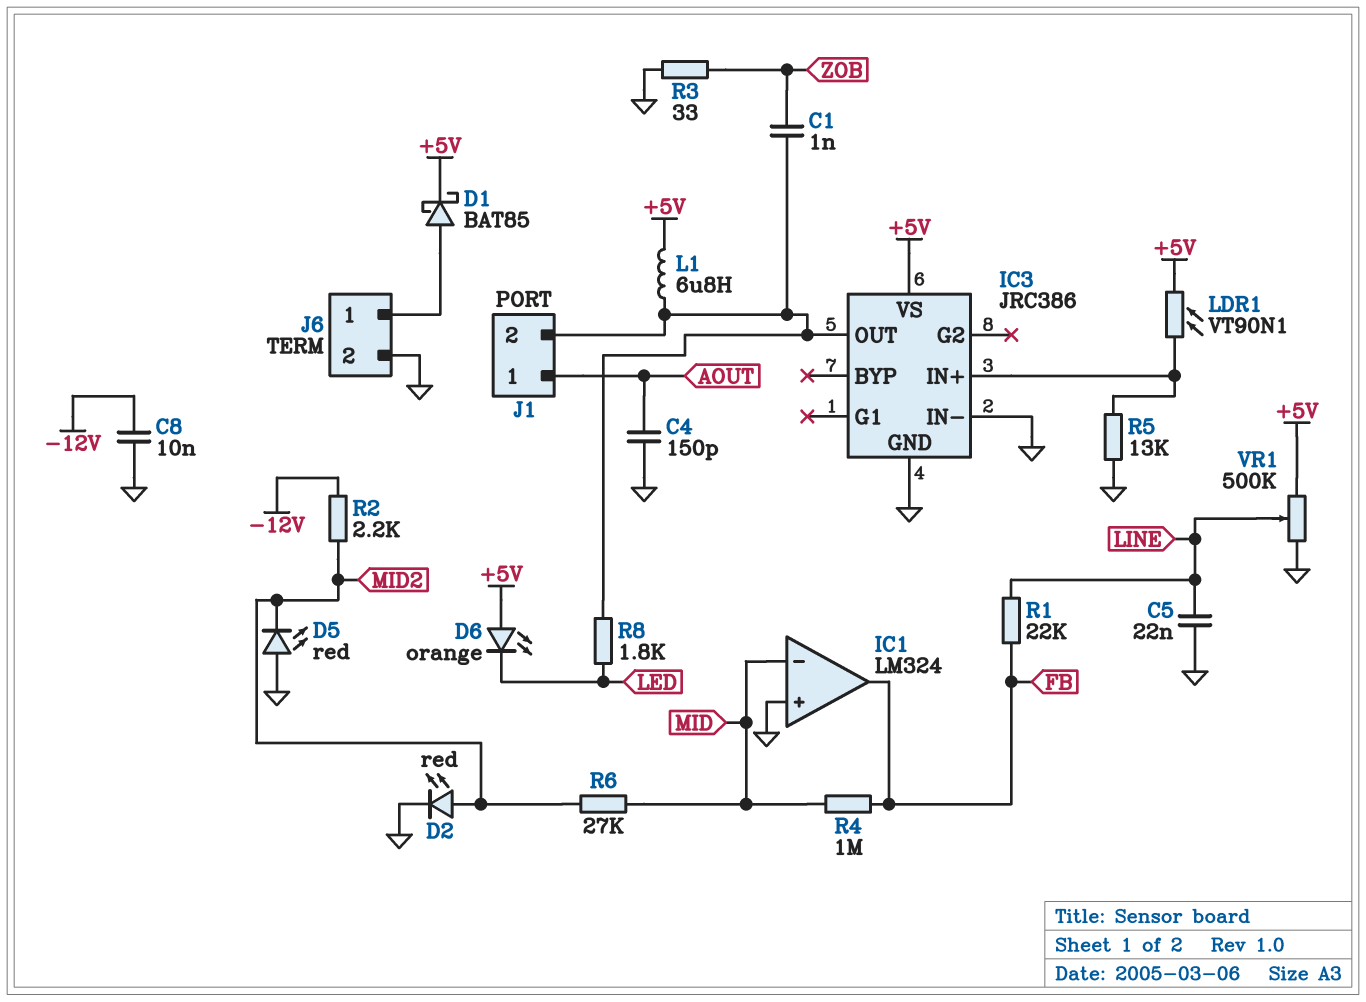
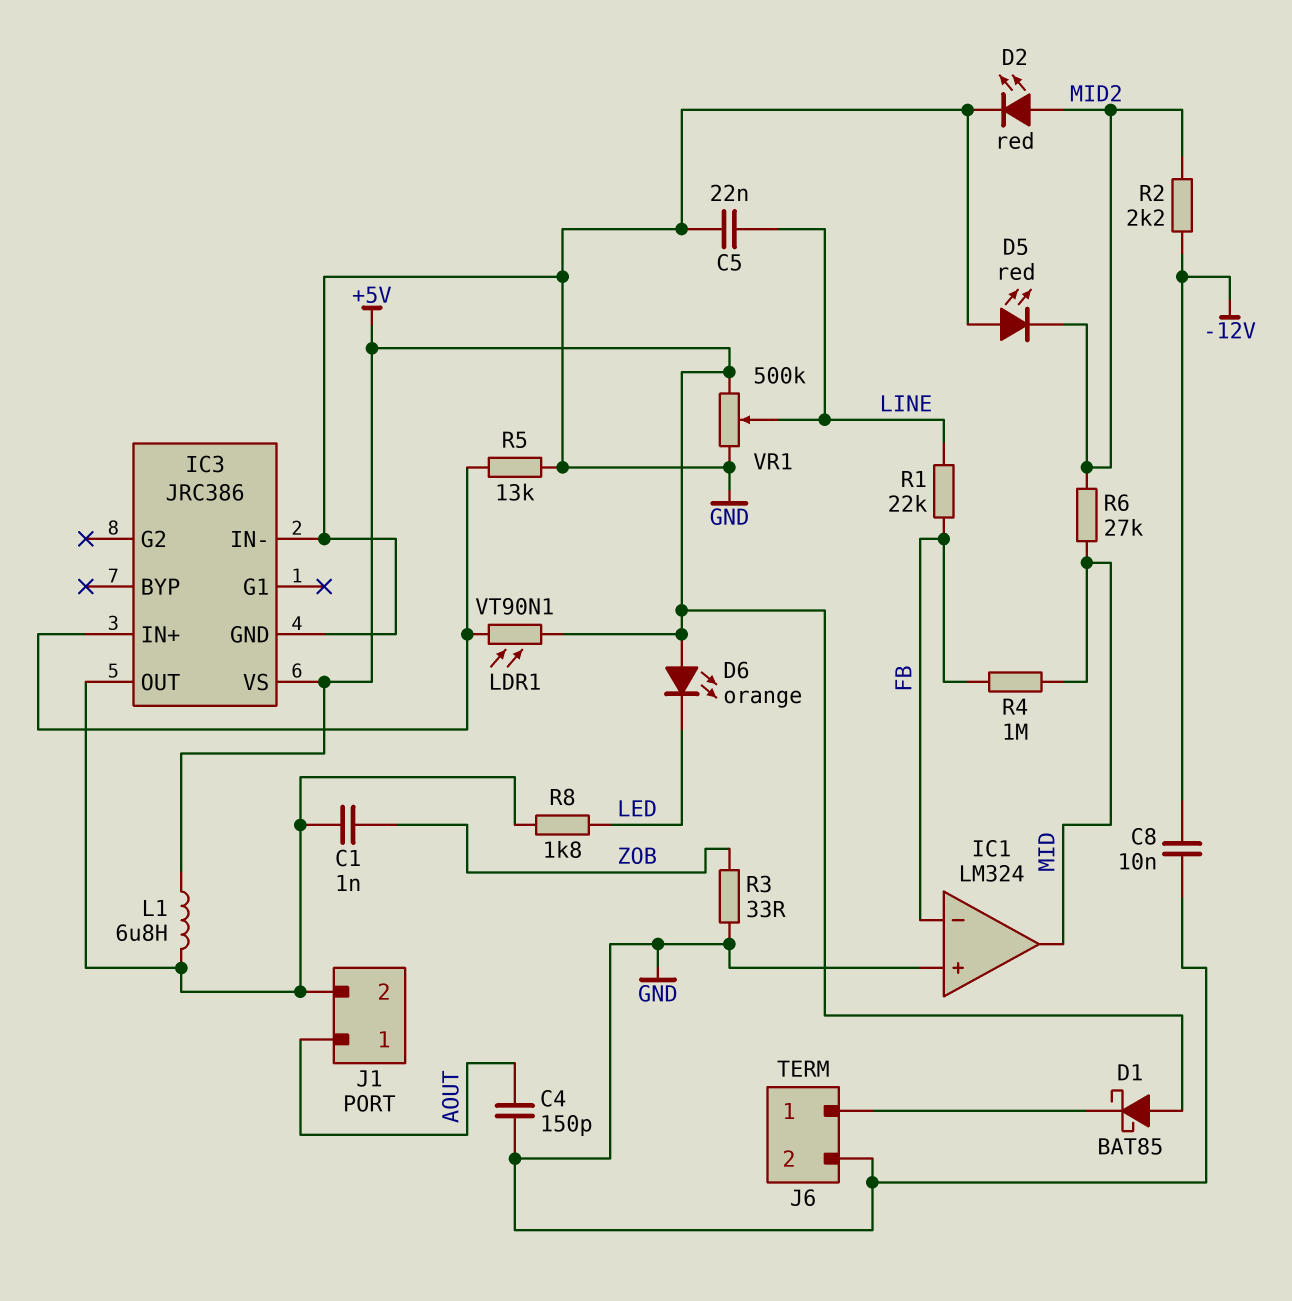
D1: schottky BAT85 (A J6/1, K +5V) -> schottky BAT85 (A +5V, K J6/1)
IC1 pin in-: MID -> FB
IC1 pin out: FB -> MID

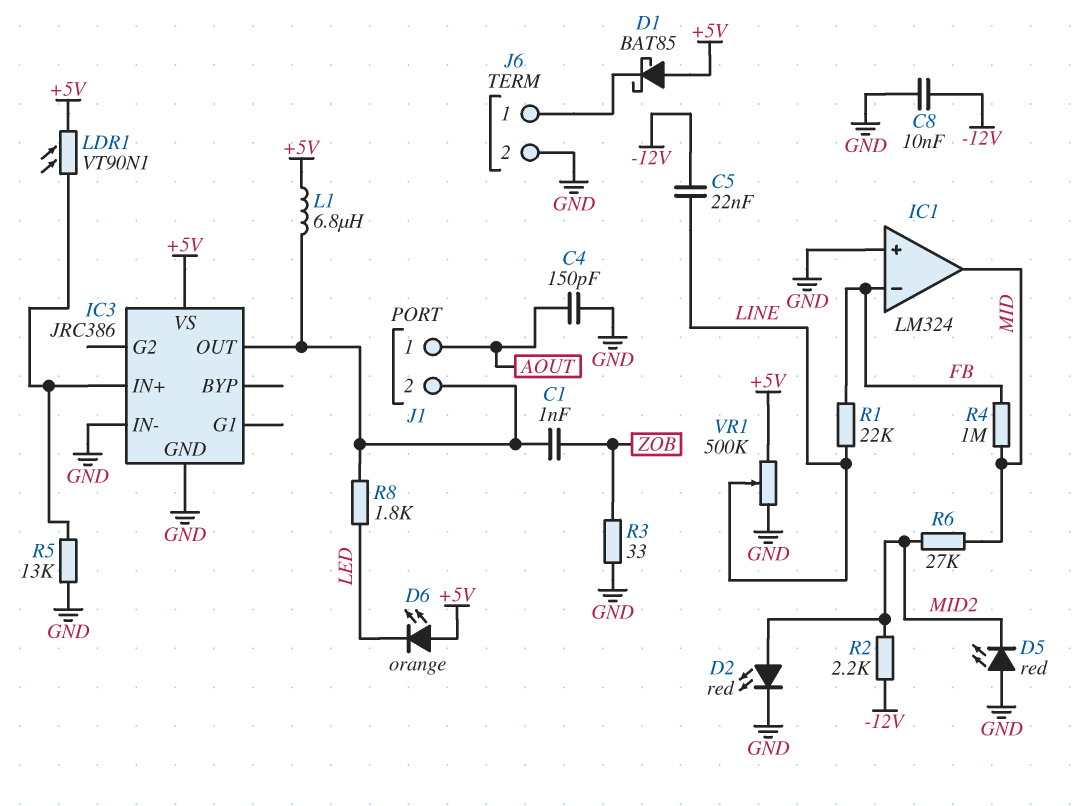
C5: 22nF (GND, LINE) -> 22nF (-12V, LINE)

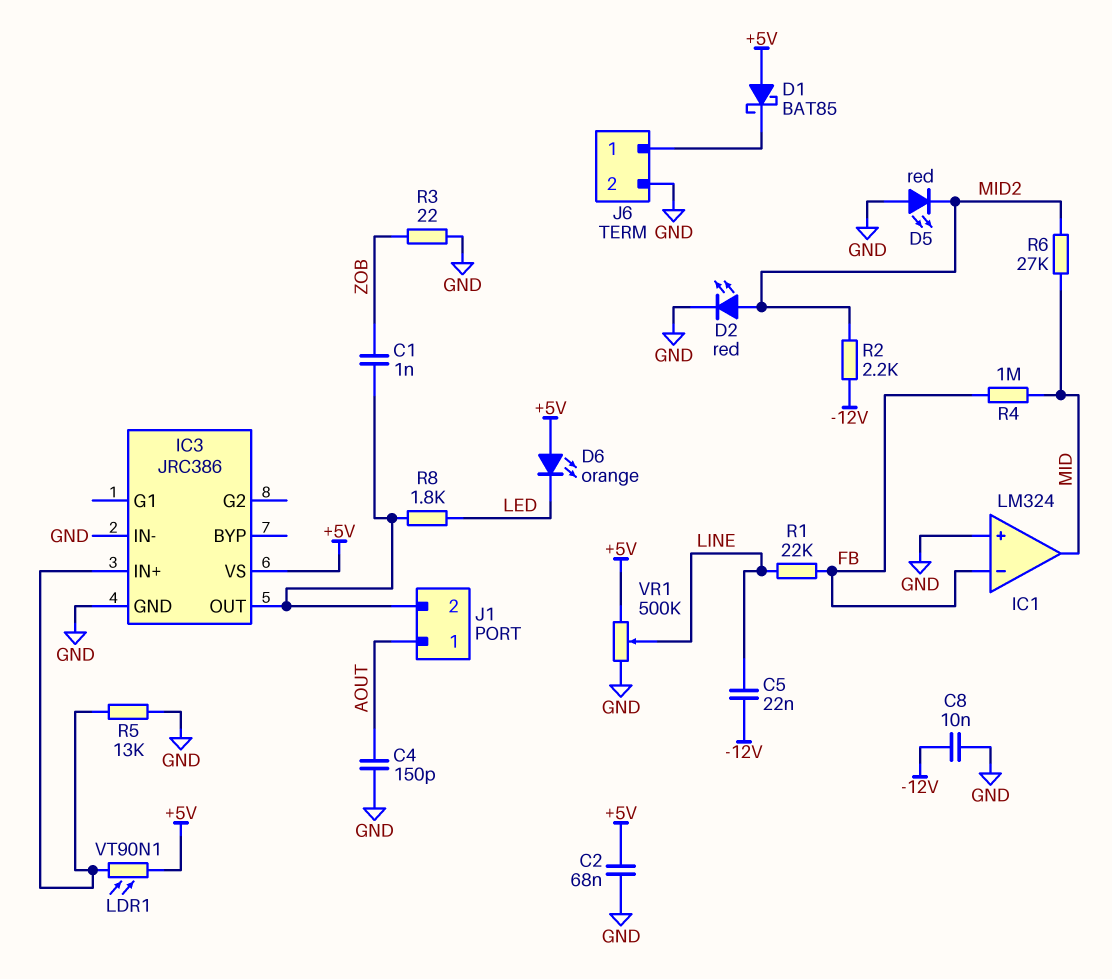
C2: none -> 68nF (+5V, GND)
L1: 6.8uH (+5V, IC3/OUT) -> none
R3: 33 (GND, ZOB) -> 22 (GND, ZOB)

